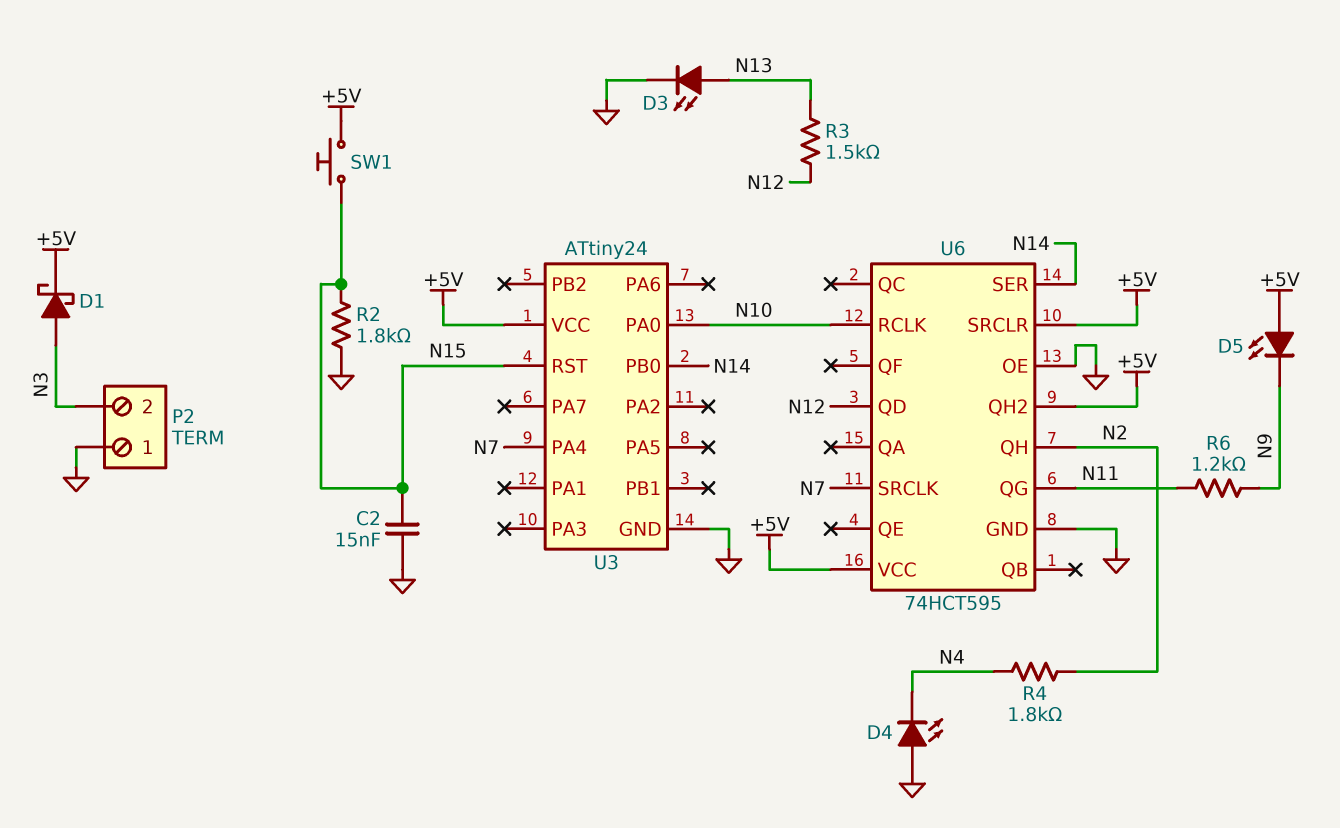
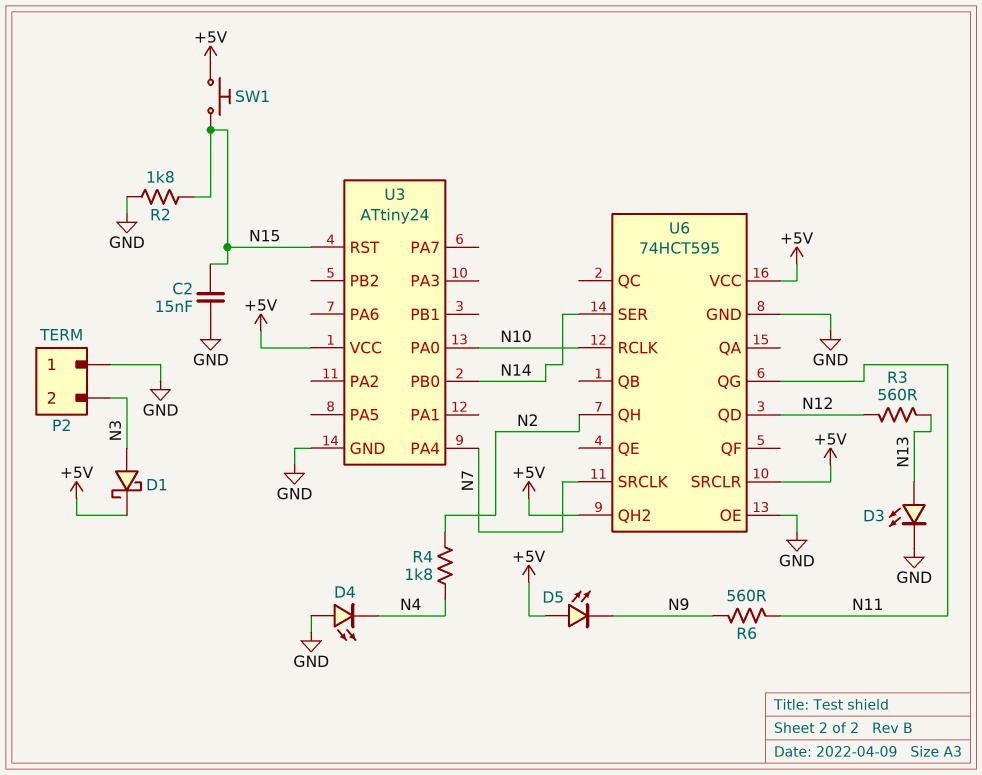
R3: 1.5k (N12, N13) -> 560 (N12, N13)
R6: 1.2k (N9, N11) -> 560 (N9, N11)

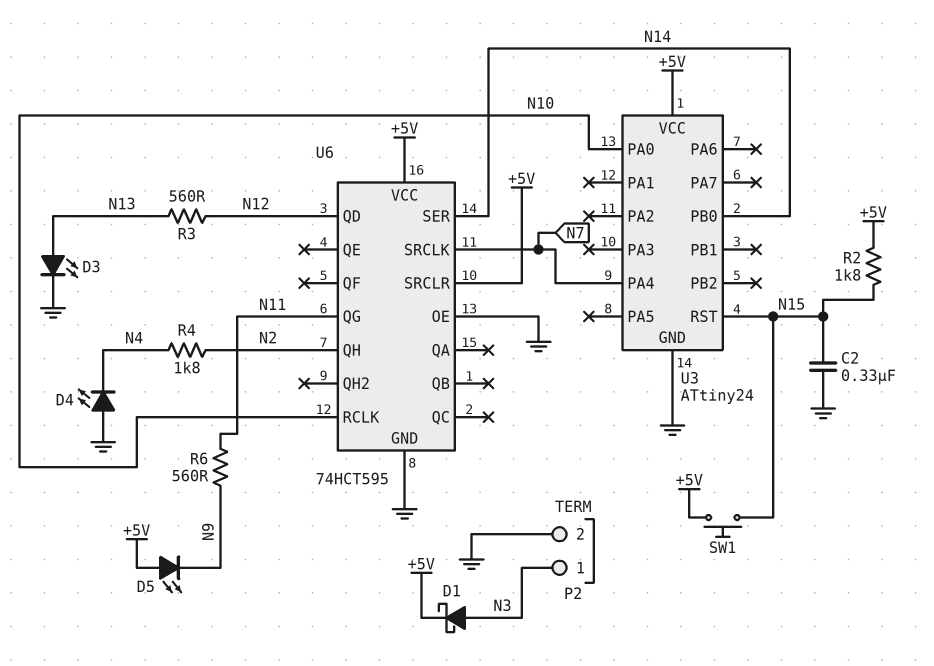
C2: 15nF (GND, N15) -> 330nF (GND, N15)
P2 pin 1: GND -> N3
P2 pin 2: N3 -> GND
R2: 1.8k (GND, N15) -> 1.8k (+5V, N15)
U6 pin QH2: +5V -> none

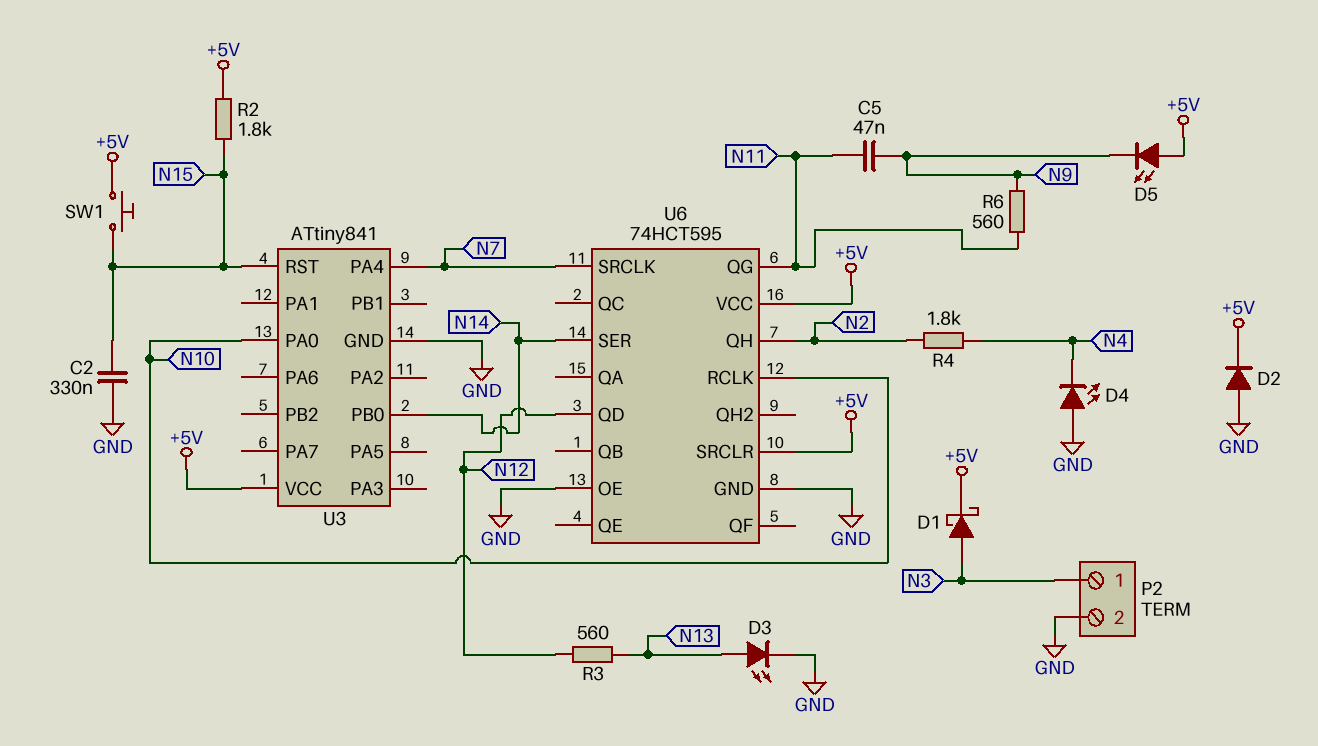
C5: none -> 47nF (N9, N11)
D2: none -> diode (A GND, K +5V)
U3: ATtiny24 -> ATtiny841

